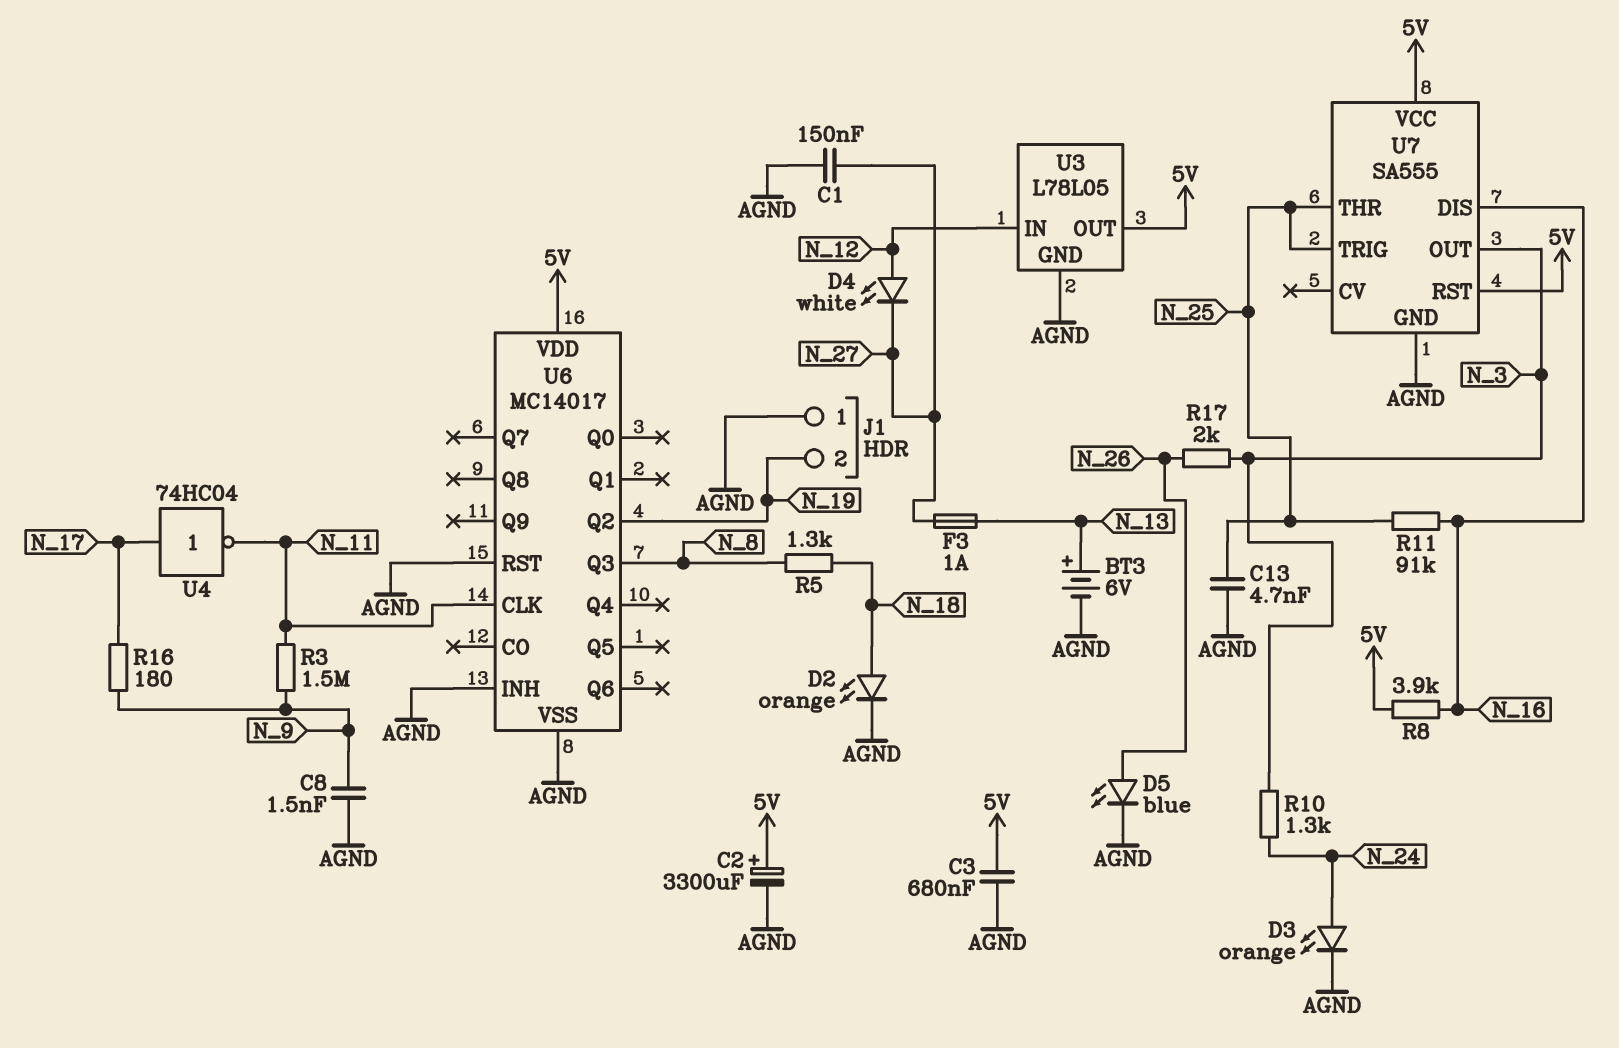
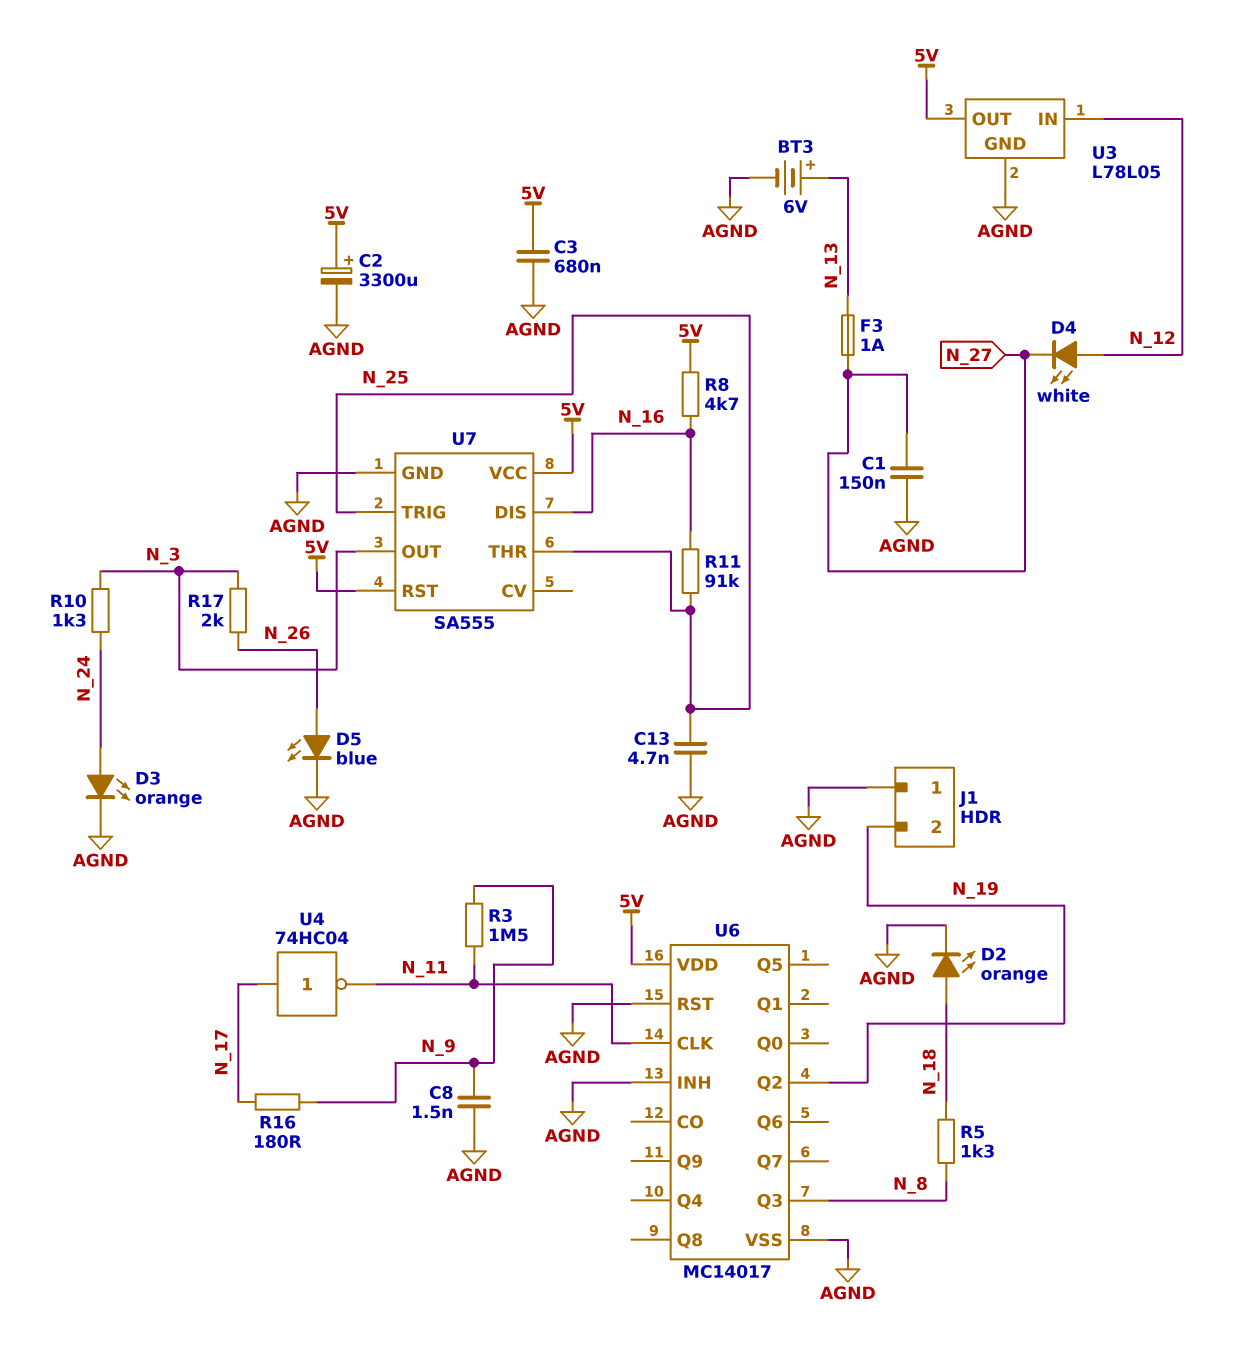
R8: 3.9k (5V, N_16) -> 4.7k (5V, N_16)

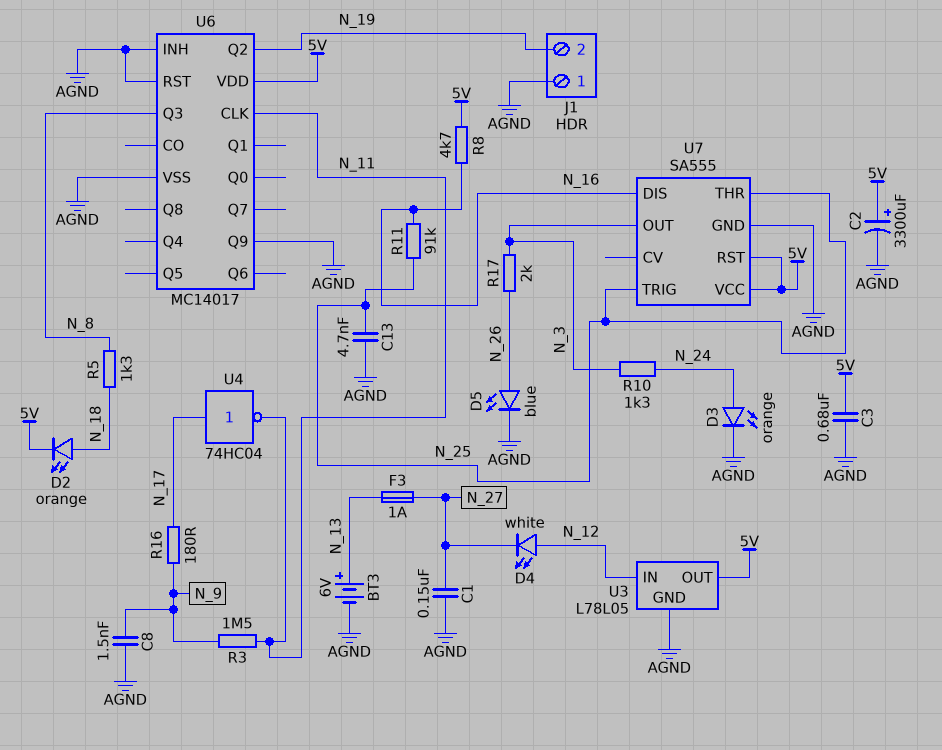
D2: LED orange (A N_18, K AGND) -> LED orange (A N_18, K 5V)
U6 pin Q9: none -> AGND

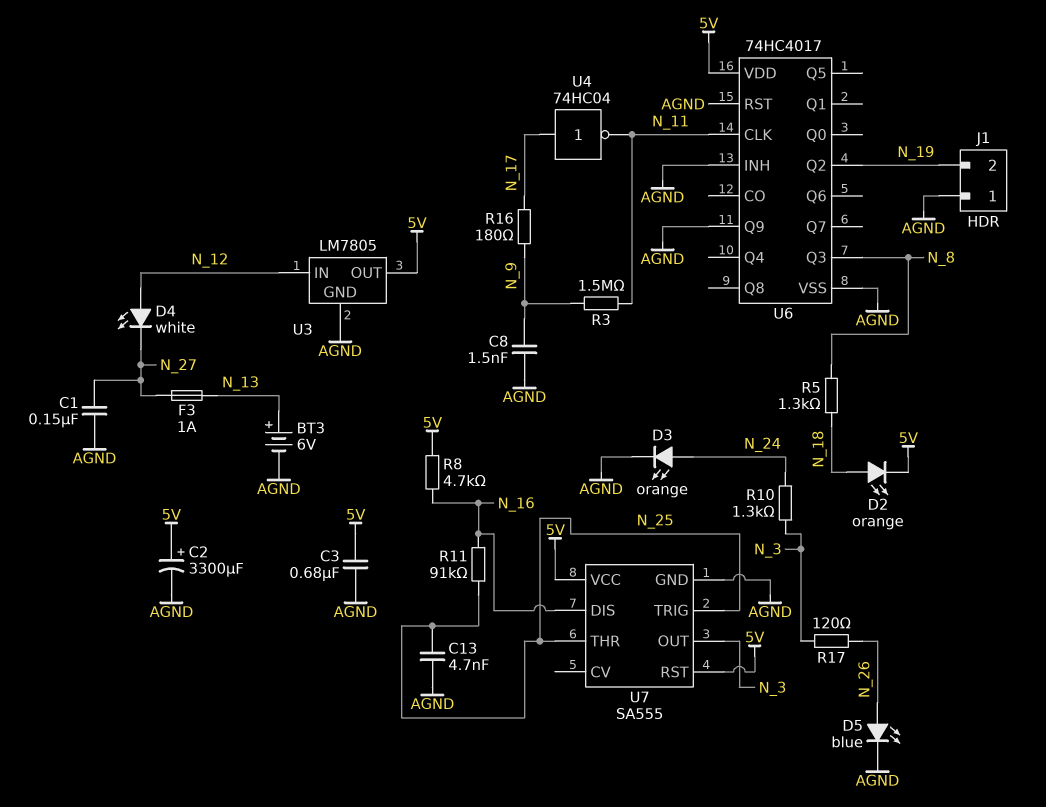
R17: 2k (N_3, N_26) -> 120 (N_3, N_26)
U3: L78L05 -> LM7805
U6: MC14017 -> 74HC4017

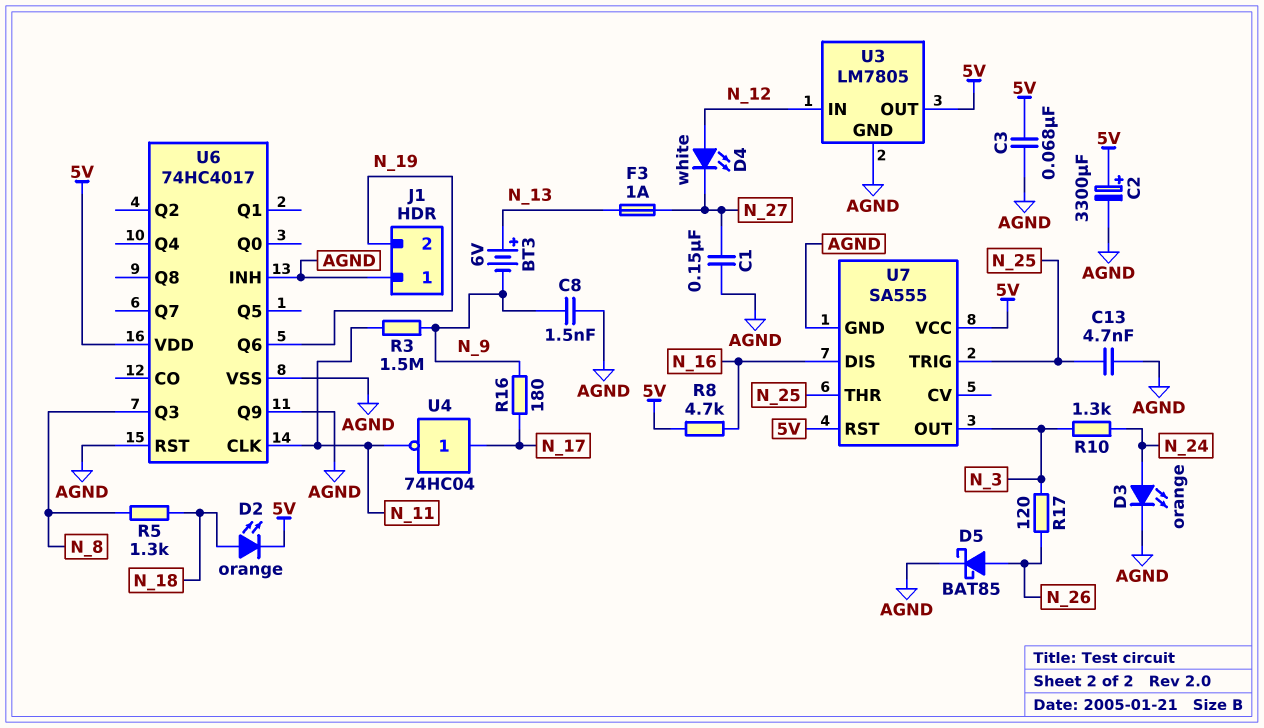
BT3: 6V (plus N_13, minus AGND) -> 6V (plus N_13, minus N_9)
C3: 680nF (5V, AGND) -> 68nF (5V, AGND)
D5: LED blue (A N_26, K AGND) -> schottky BAT85 (A N_26, K AGND)
R11: 91k (N_16, N_25) -> none
U6 pin Q2: N_19 -> none
U6 pin Q6: none -> N_19

